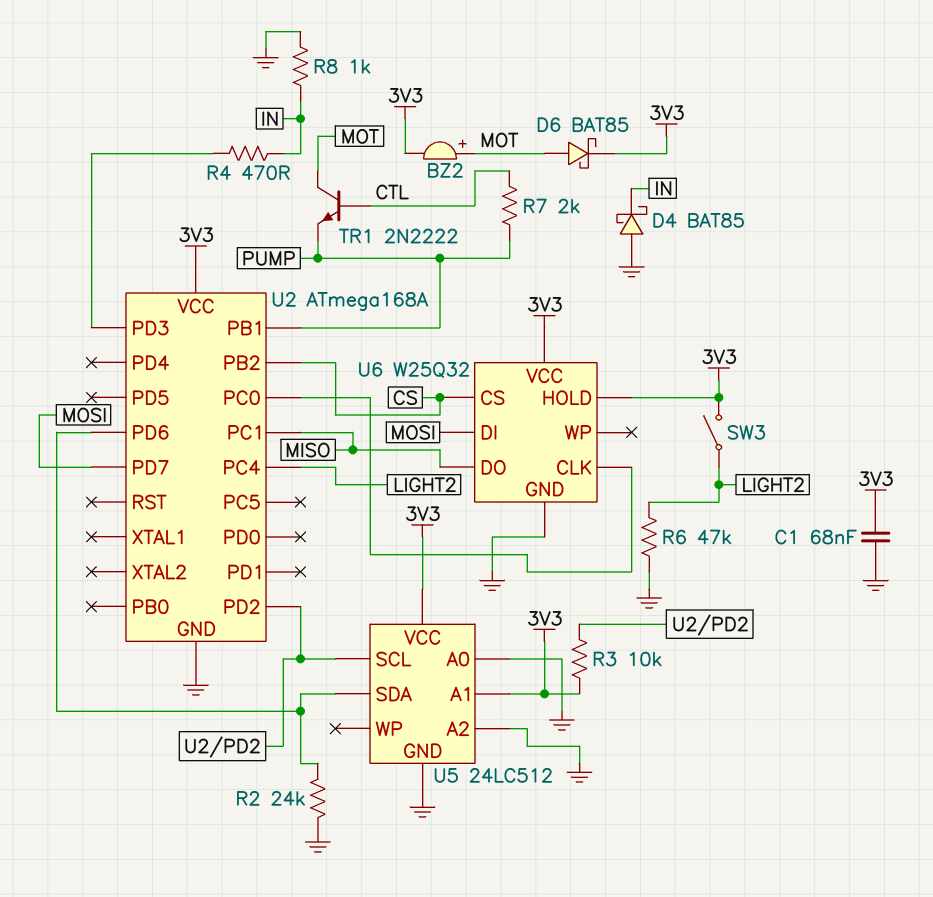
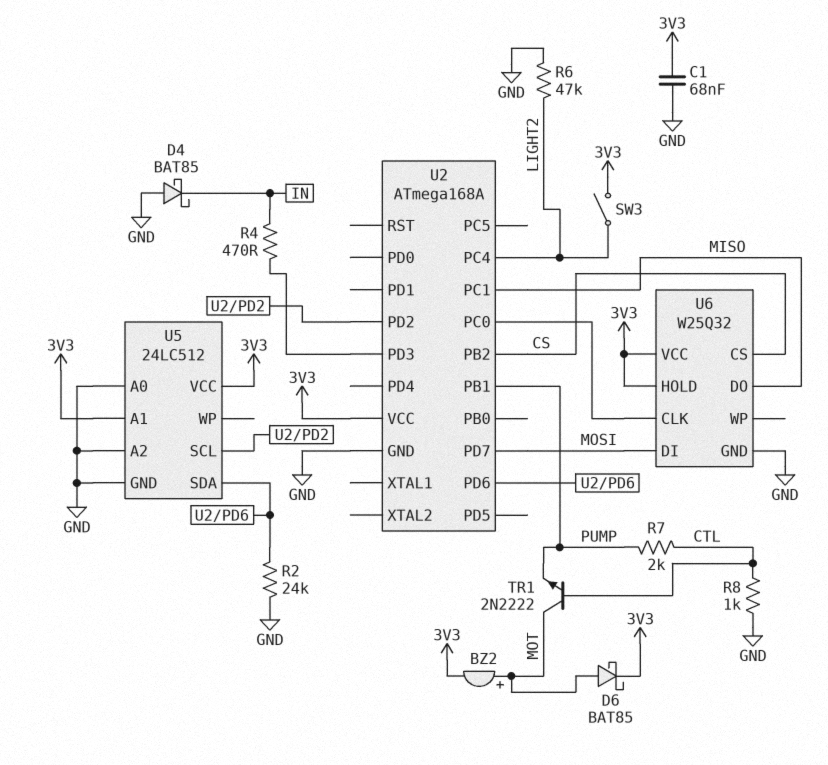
R3: 10k (3V3, U2/PD2) -> none
R8: 1k (GND, IN) -> 1k (CTL, GND)

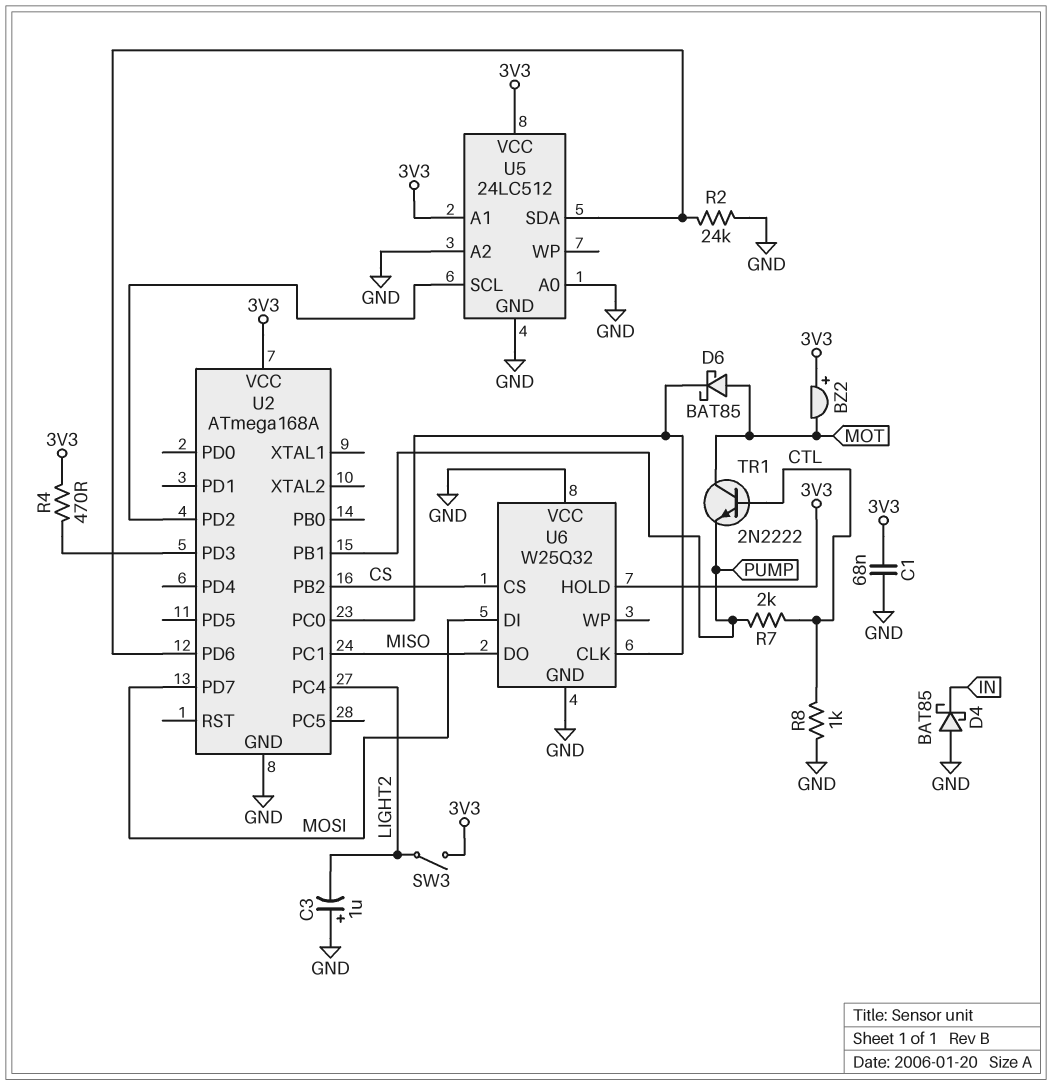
BZ2: buzzer (plus MOT, minus 3V3) -> buzzer (plus 3V3, minus MOT)
C3: none -> 1uF (plus GND, minus LIGHT2)
D6: schottky BAT85 (A MOT, K 3V3) -> schottky BAT85 (A MOT, K U2/PC0)
R4: 470 (IN, U2/PD3) -> 470 (3V3, U2/PD3)
R6: 47k (GND, LIGHT2) -> none
U6 pin VCC: 3V3 -> GND

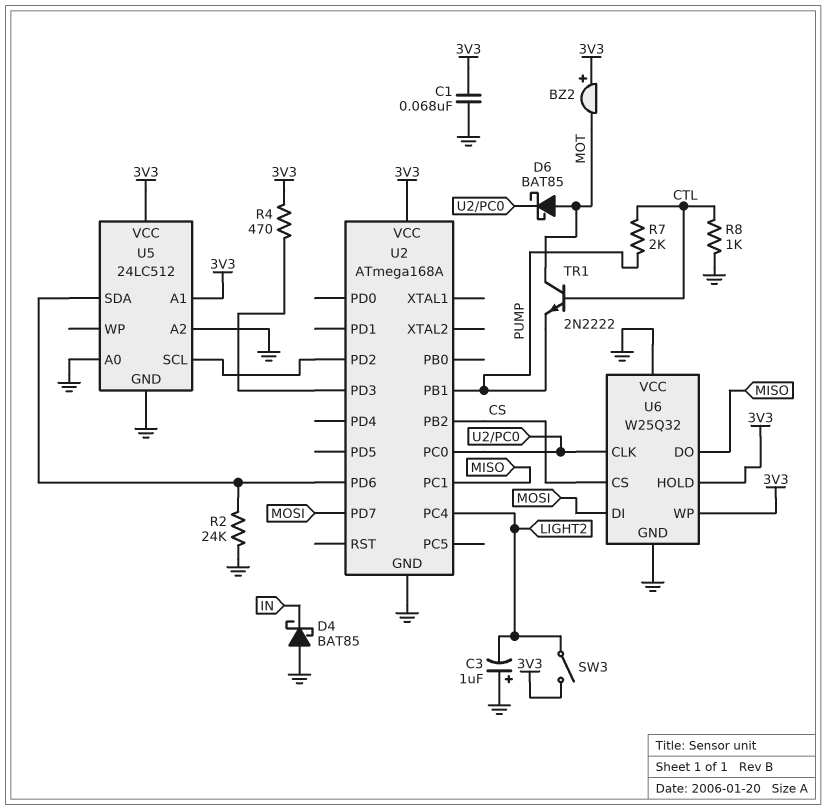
U6 pin WP: none -> 3V3

